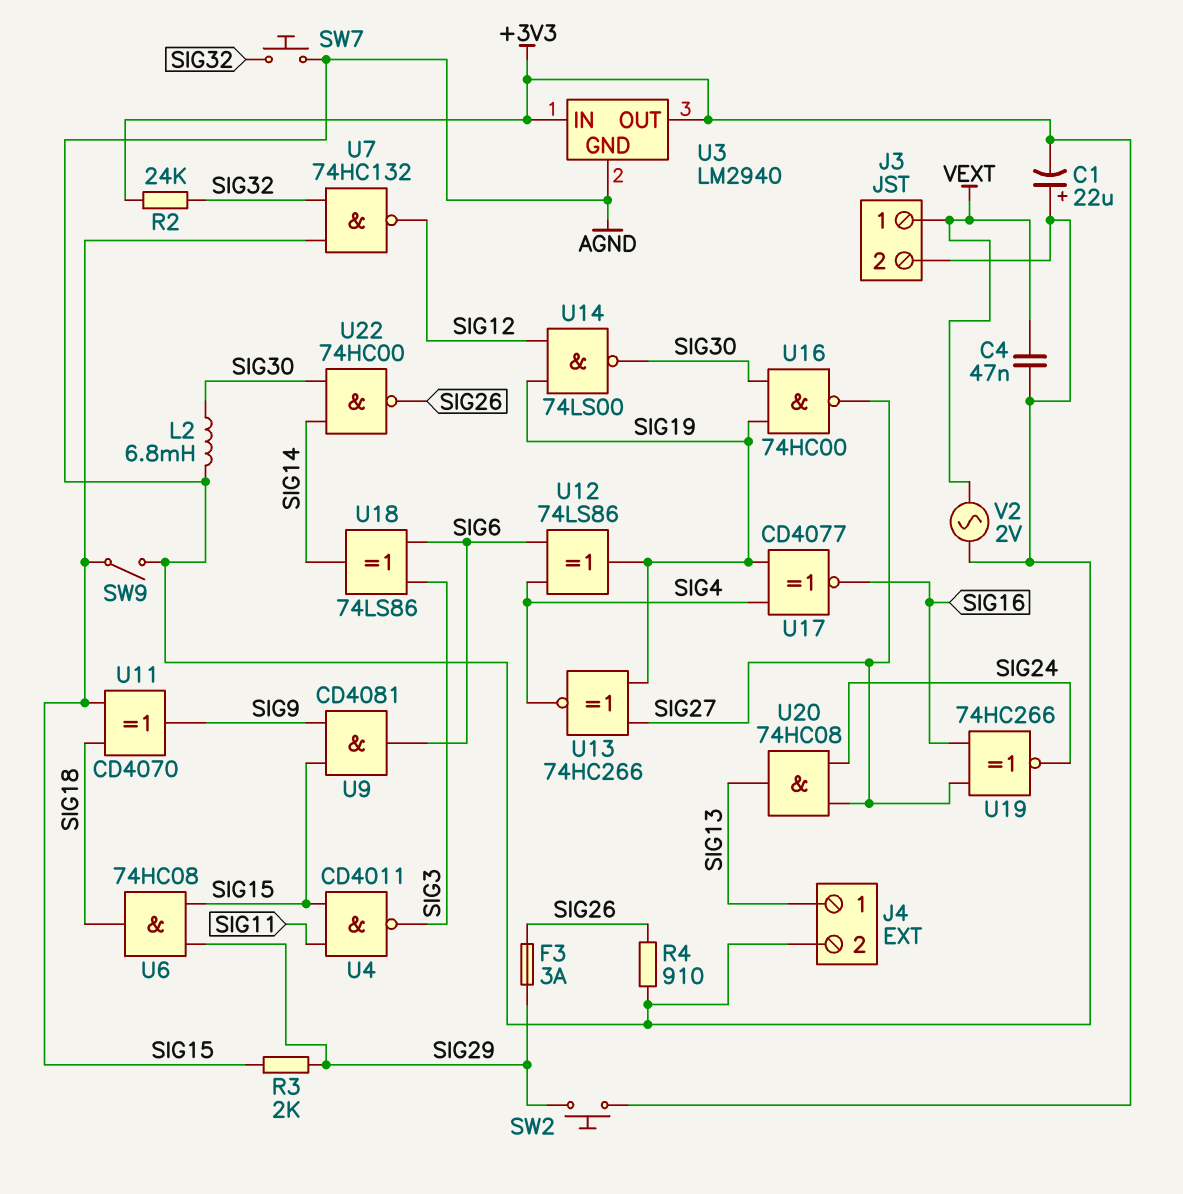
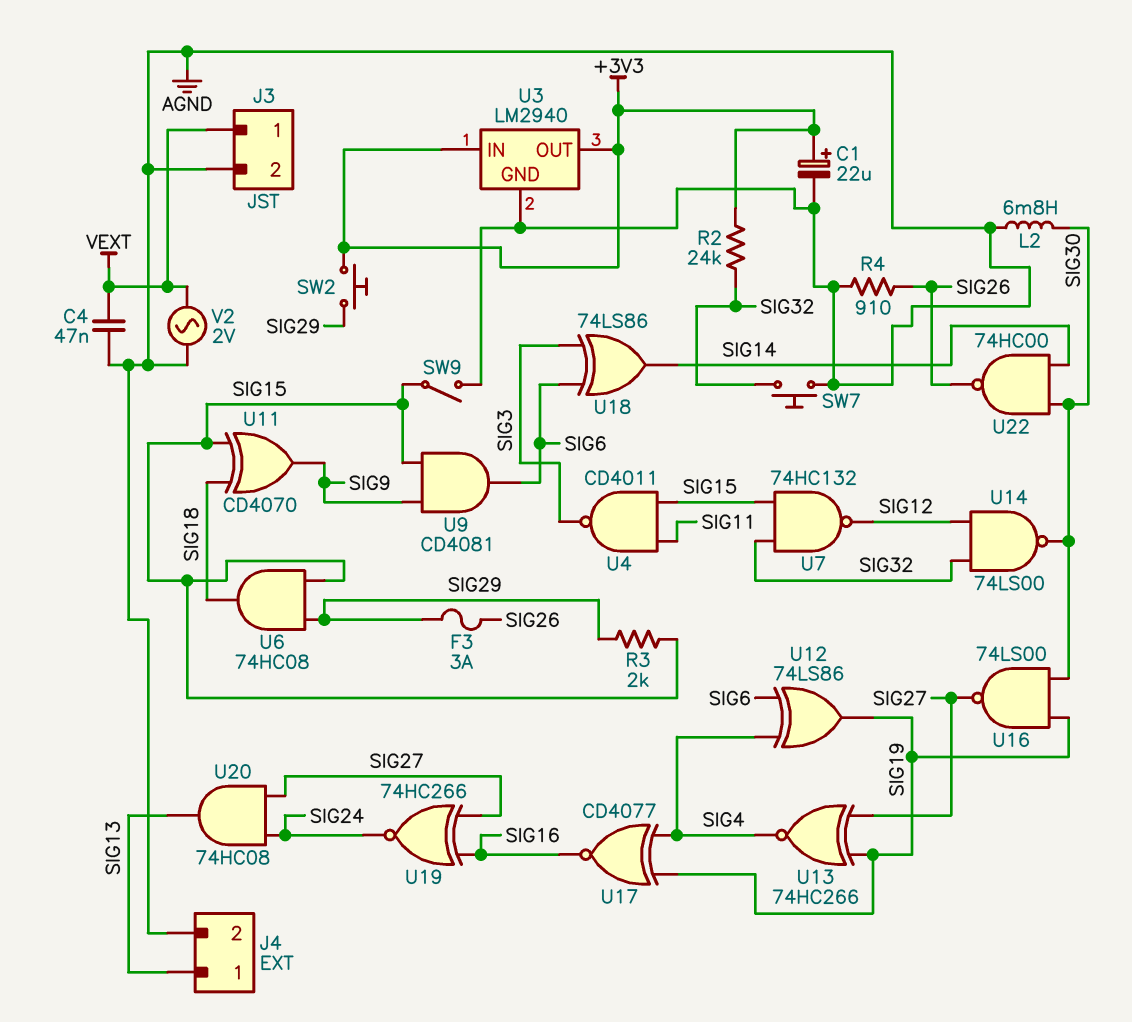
C1: 22uF (plus AGND, minus +3V3) -> 22uF (plus +3V3, minus AGND)
U14: NAND 74LS00 (in SIG12, in SIG19, out SIG30) -> NAND 74LS00 (in SIG12, in SIG32, out SIG30)
U16: NAND 74HC00 (in SIG19, in SIG30, out SIG27) -> NAND 74LS00 (in SIG19, in SIG30, out SIG27)

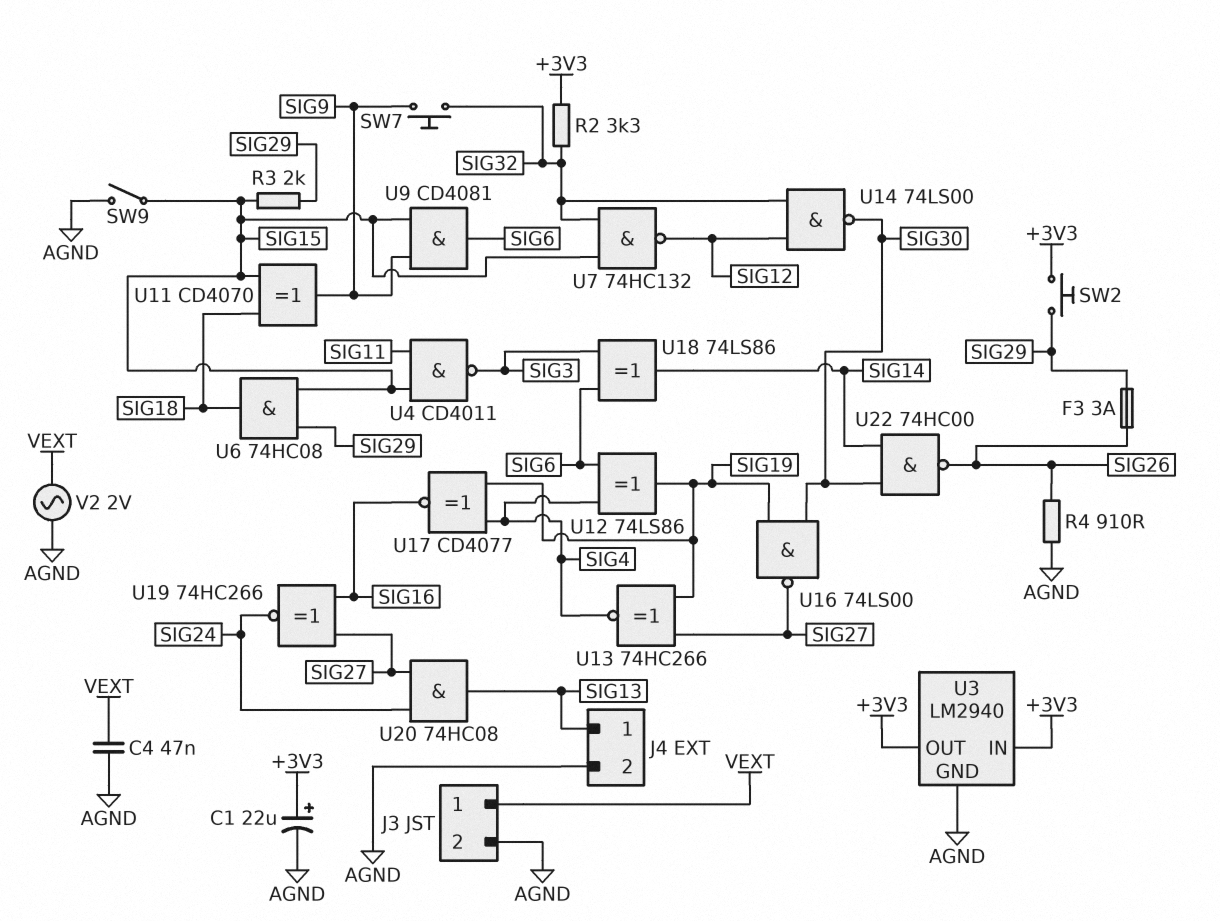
L2: 6.8mH (AGND, SIG30) -> none
R2: 24k (+3V3, SIG32) -> 3.3k (+3V3, SIG32)
SW7: button (AGND, SIG32) -> button (SIG9, SIG32)

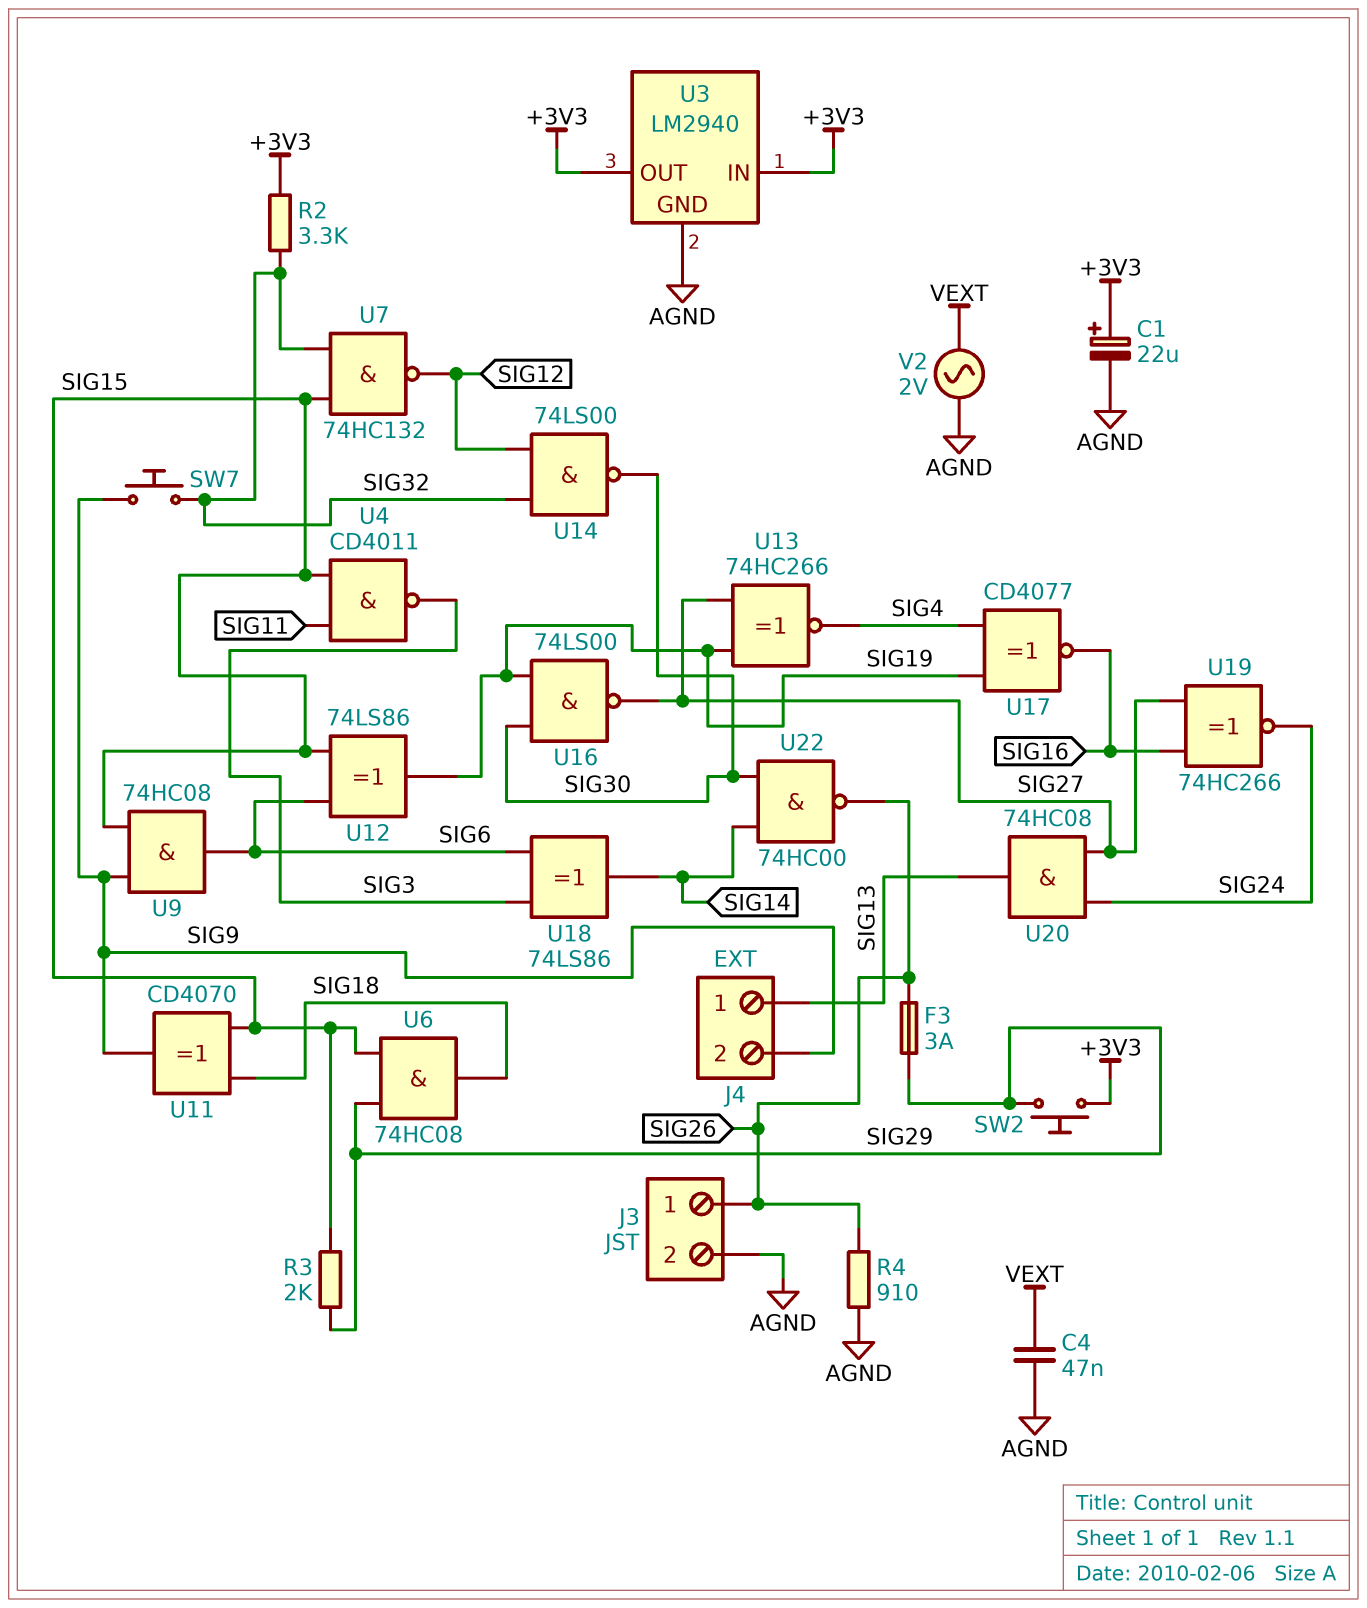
J3 pin 1: VEXT -> SIG26
J4 pin 2: AGND -> SIG9
SW9: switch (AGND, SIG15) -> none
U9: AND CD4081 (in SIG9, in SIG15, out SIG6) -> AND 74HC08 (in SIG9, in SIG15, out SIG6)
U12: XOR 74LS86 (in SIG4, in SIG6, out SIG19) -> XOR 74LS86 (in SIG6, in SIG15, out SIG19)

